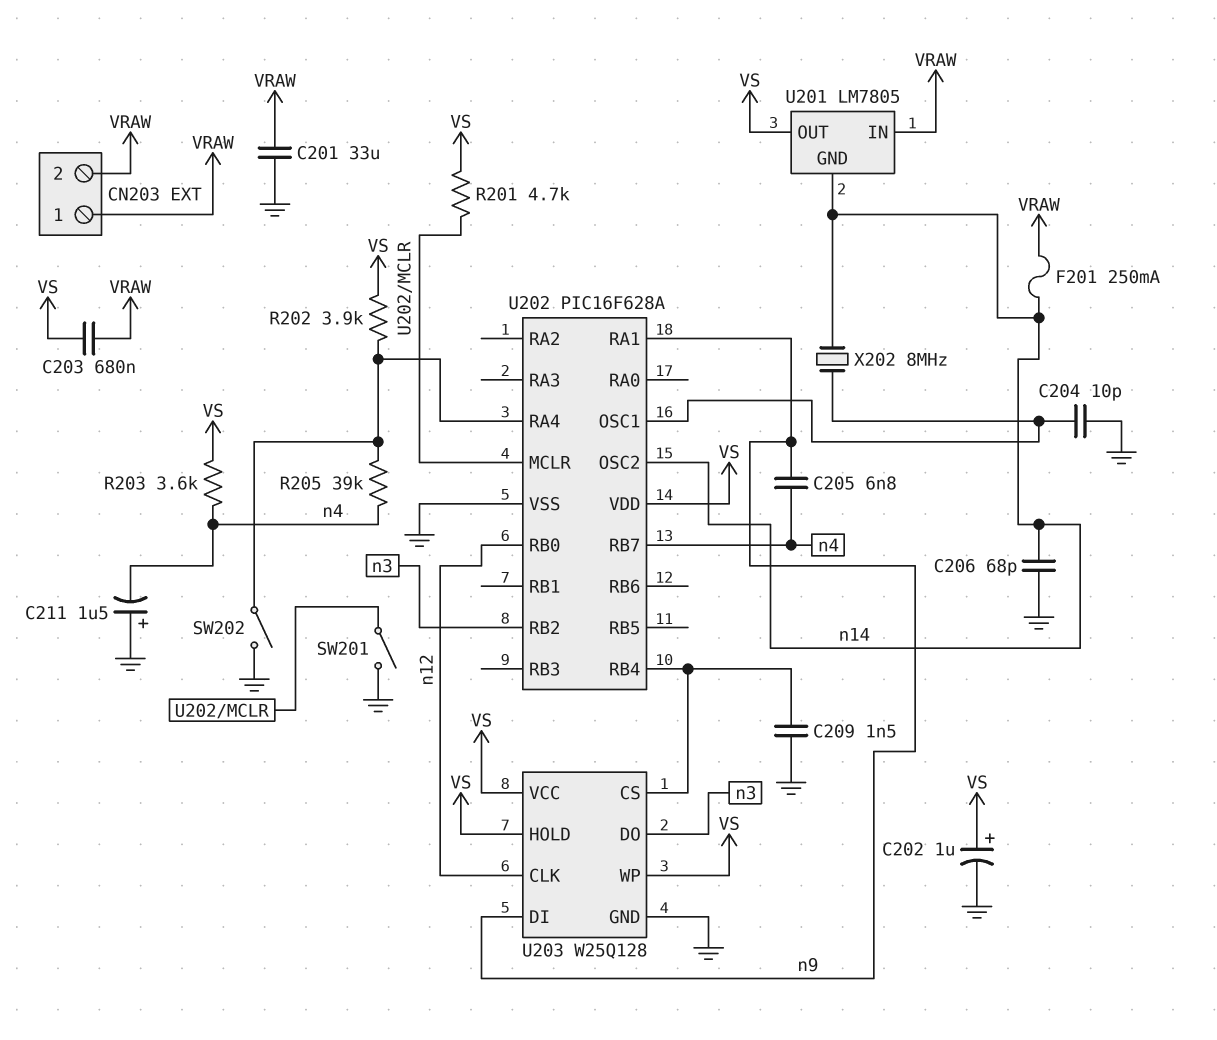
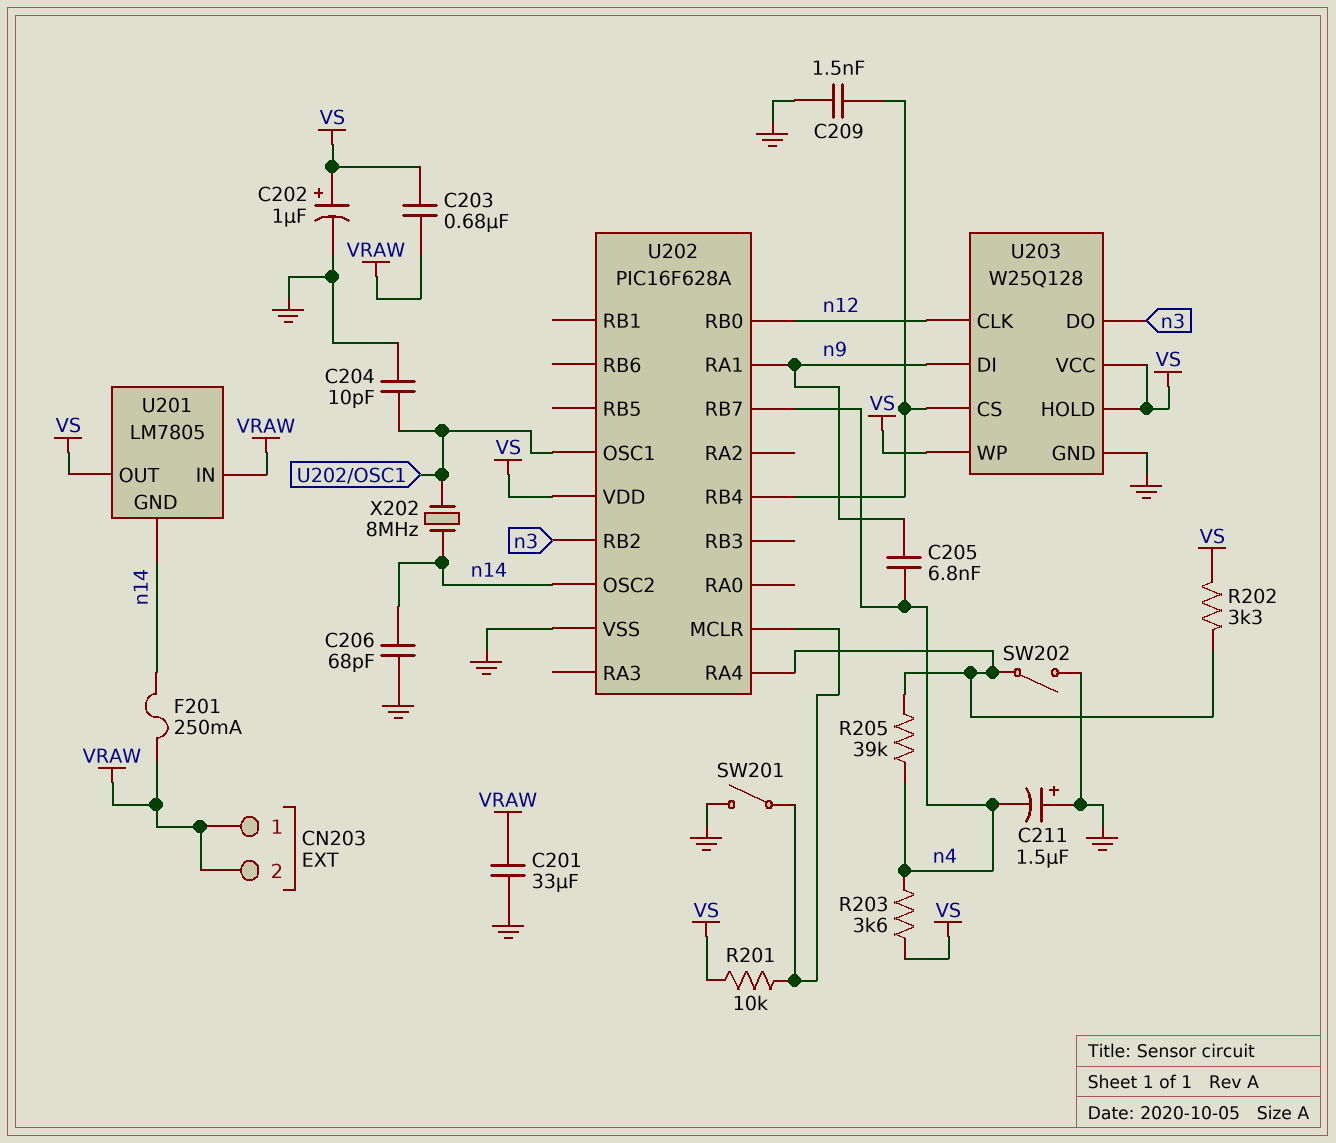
R201: 4.7k (U202/MCLR, VS) -> 10k (U202/MCLR, VS)
R202: 3.9k (U202/RA4, VS) -> 3.3k (U202/RA4, VS)

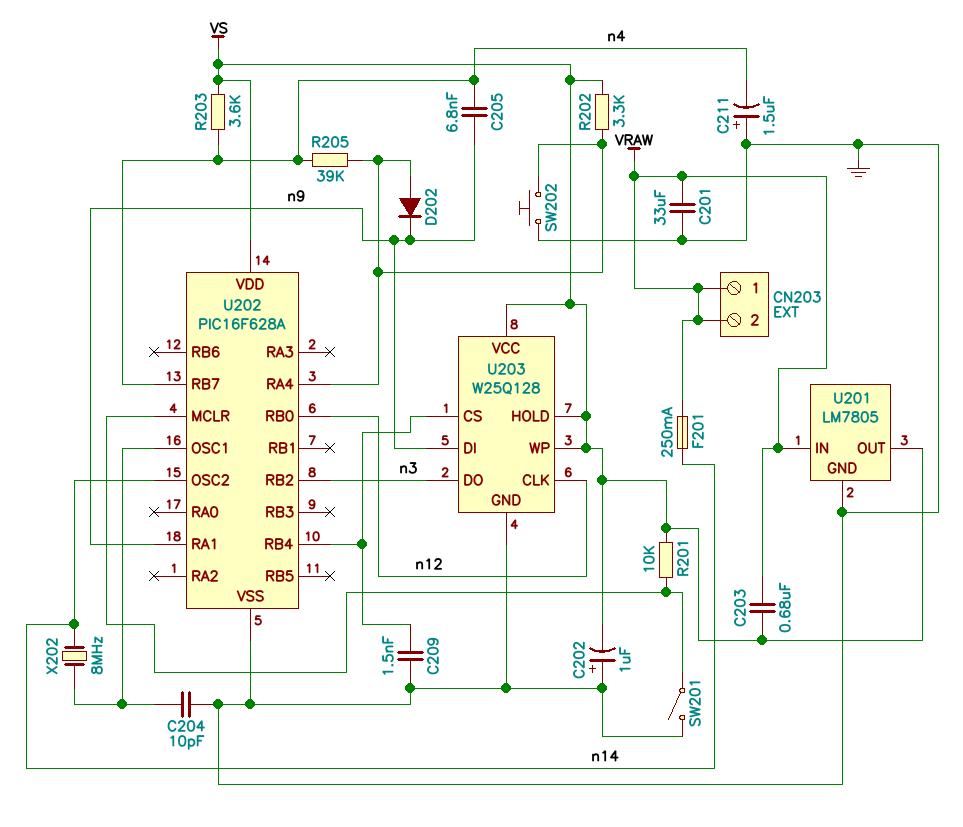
C202: 1uF (plus VS, minus GND) -> 1uF (plus GND, minus VS)
C206: 68pF (GND, n14) -> none
D202: none -> diode (A U202/RA4, K n9)
SW202: switch (GND, U202/RA4) -> button (GND, U202/RA4)
U201 pin GND: n14 -> GND

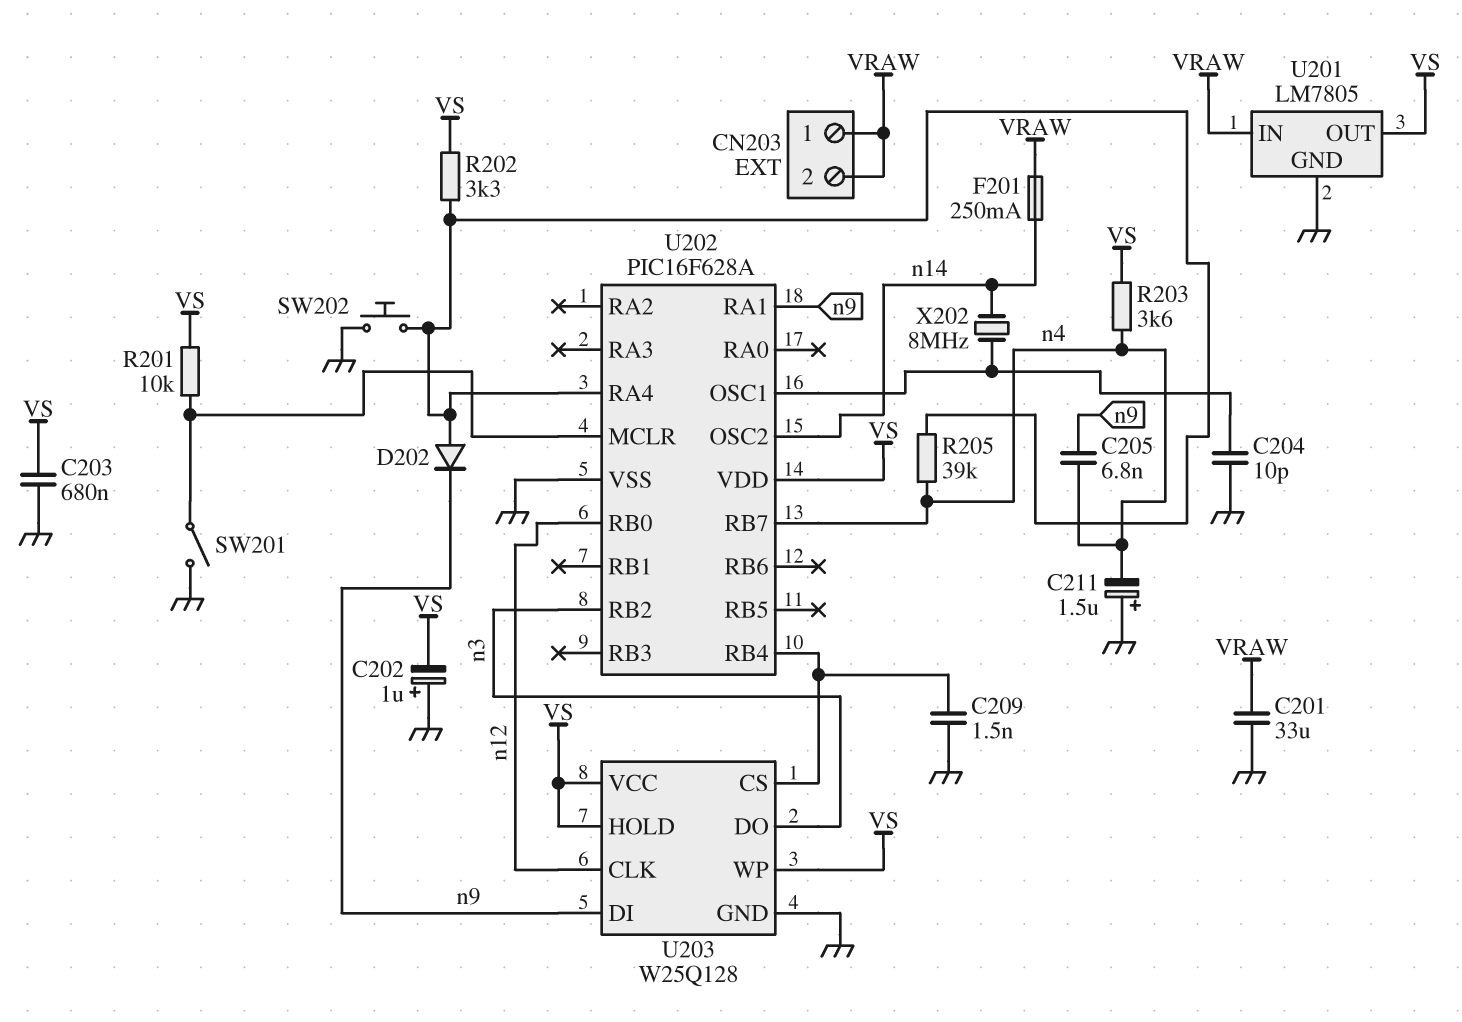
C203: 680nF (VRAW, VS) -> 680nF (GND, VS)

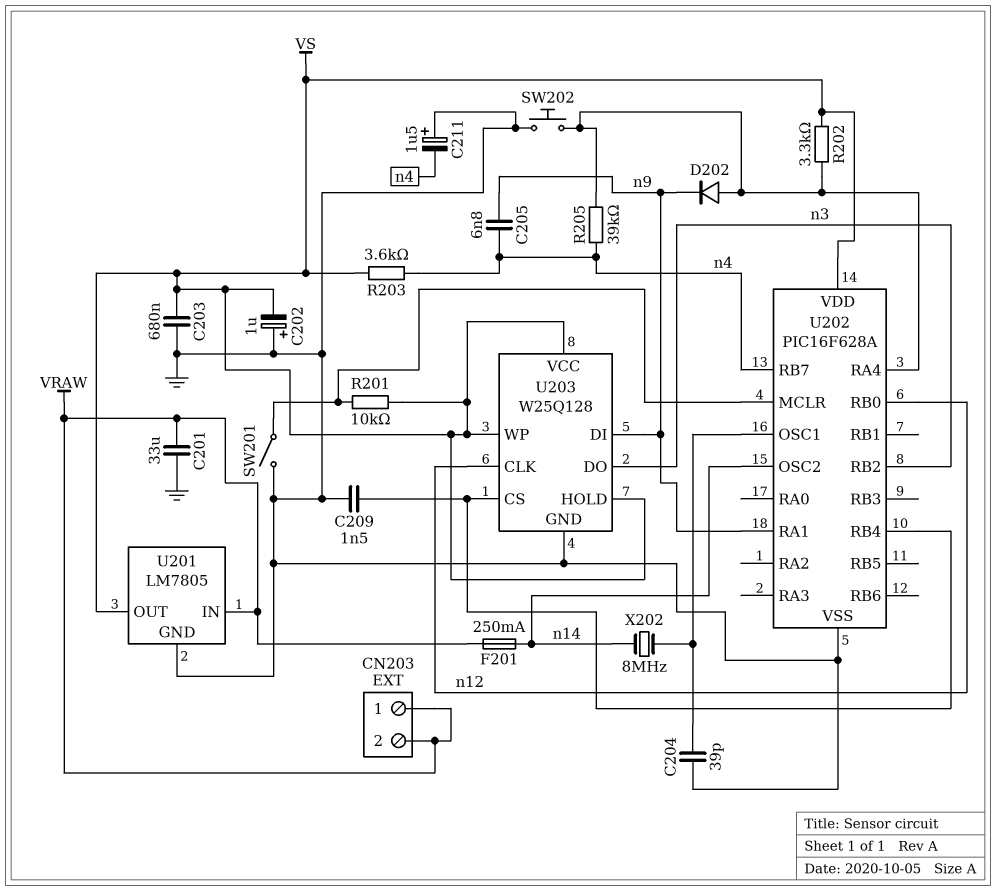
C204: 10pF (GND, U202/OSC1) -> 39pF (GND, U202/OSC1)

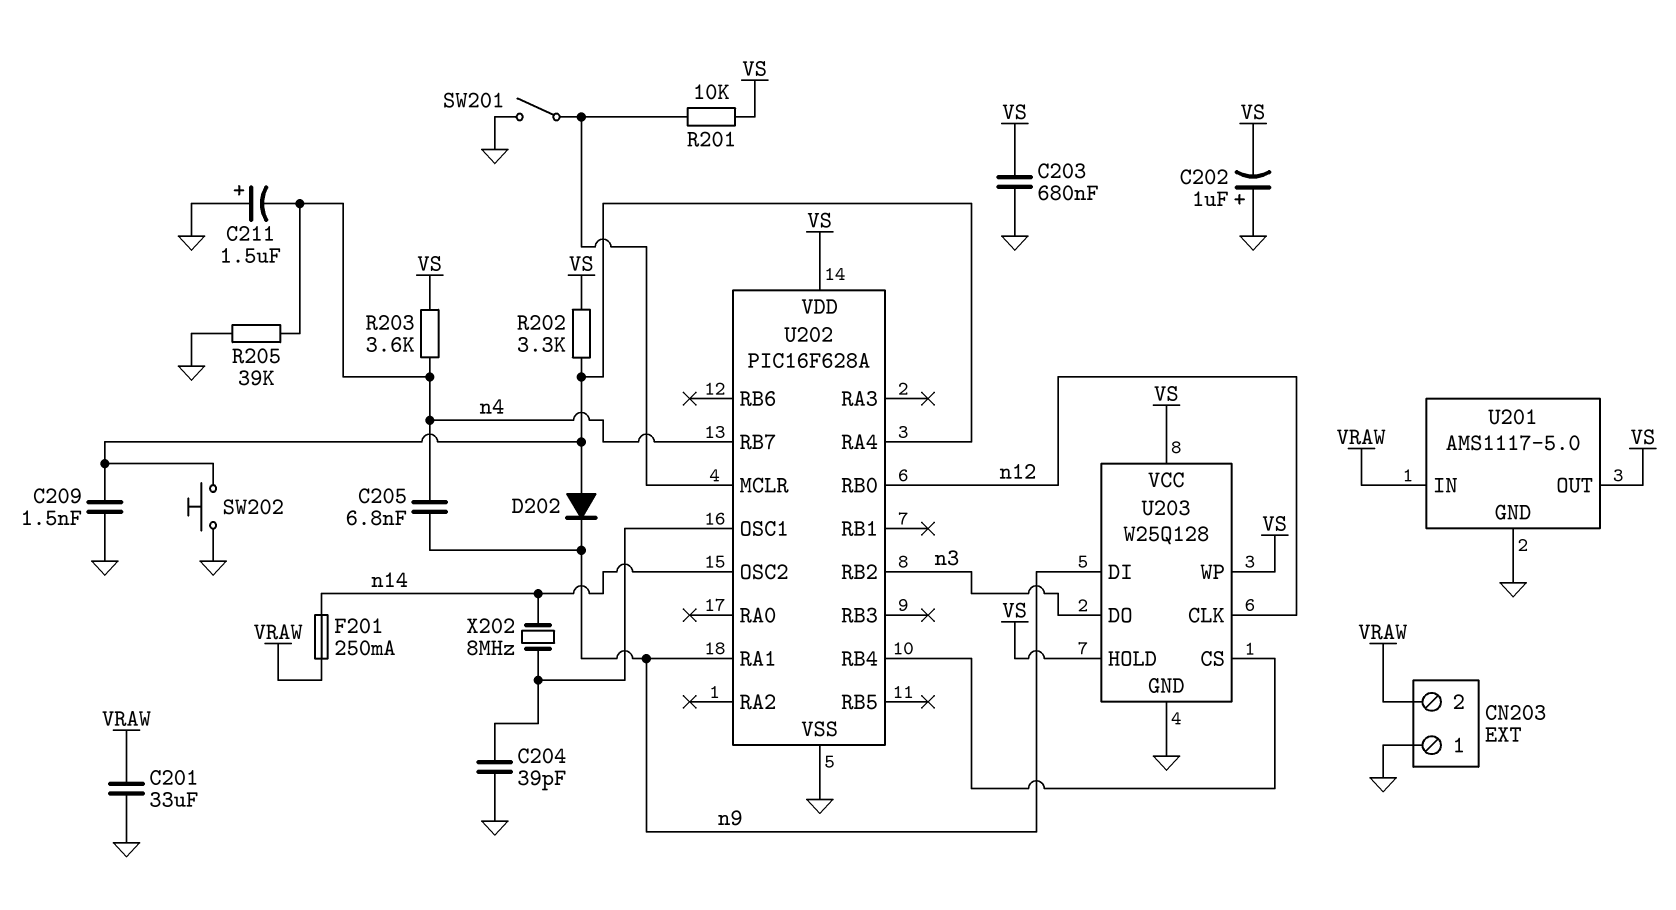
C209: 1.5nF (GND, U202/RB4) -> 1.5nF (GND, U202/RA4)
CN203 pin 1: VRAW -> GND
R205: 39k (U202/RA4, n4) -> 39k (GND, n4)
U201: LM7805 -> AMS1117-5.0

